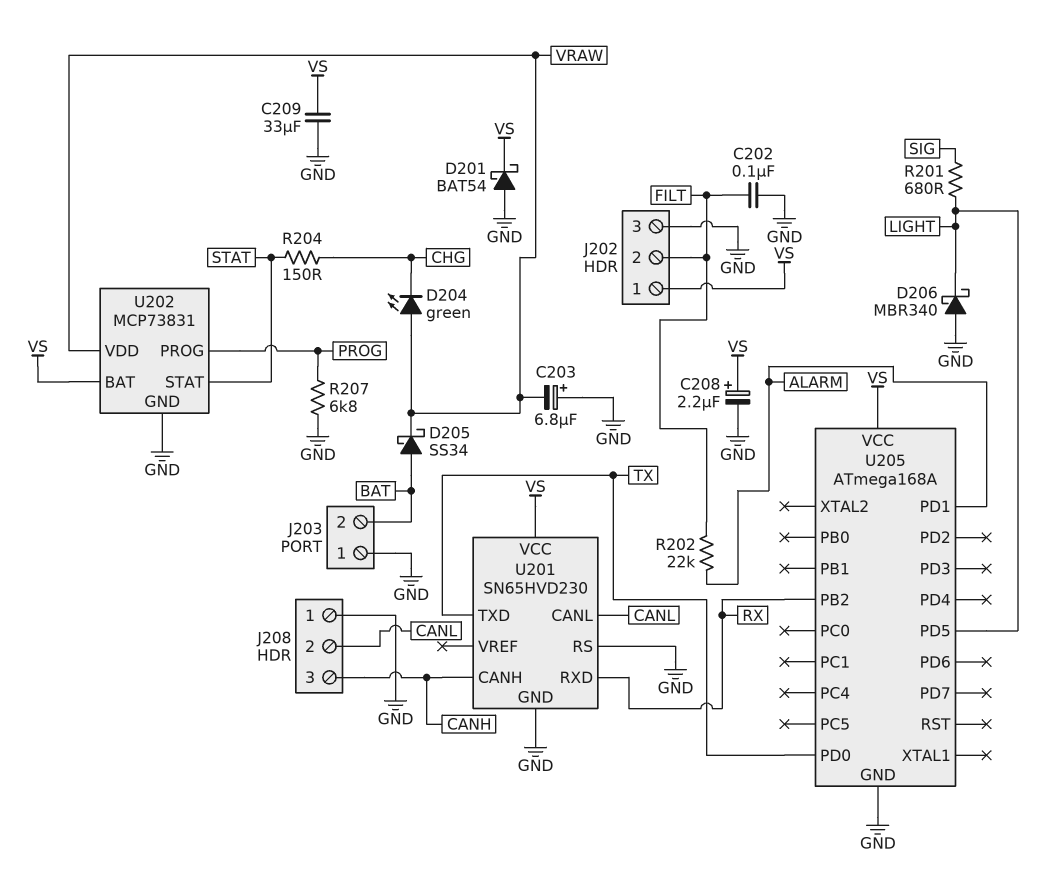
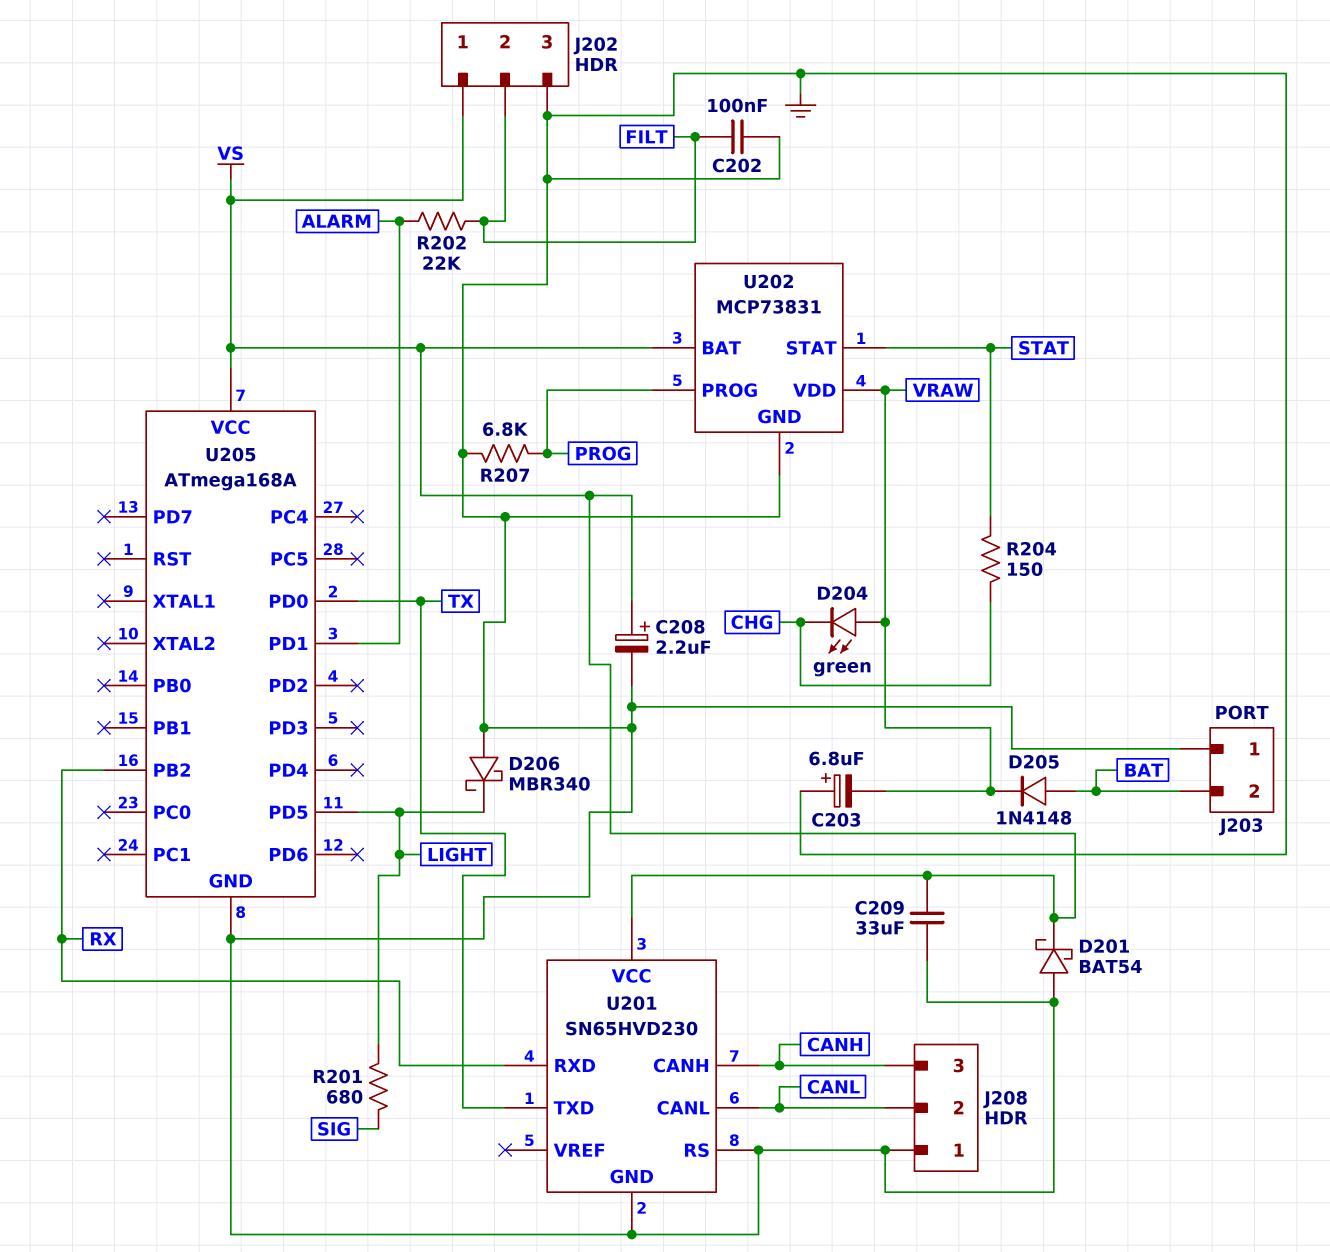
D205: schottky SS34 (A BAT, K VRAW) -> diode 1N4148 (A BAT, K VRAW)

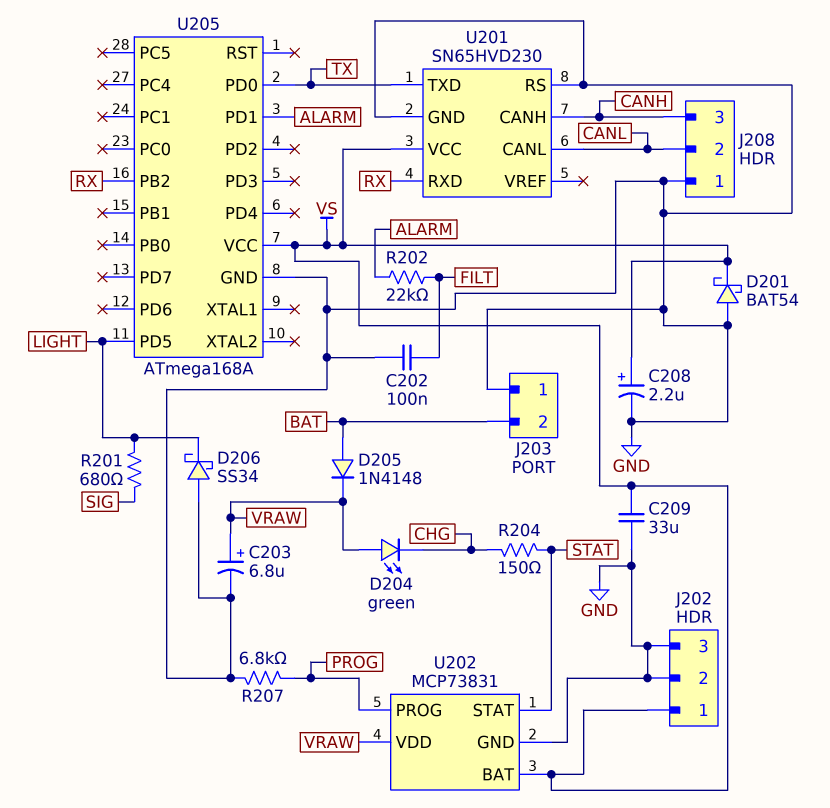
C203: 6.8uF (plus GND, minus VRAW) -> 6.8uF (plus VRAW, minus GND)
D206: schottky MBR340 (A GND, K LIGHT) -> schottky SS34 (A GND, K LIGHT)
J202 pin 2: FILT -> GND

